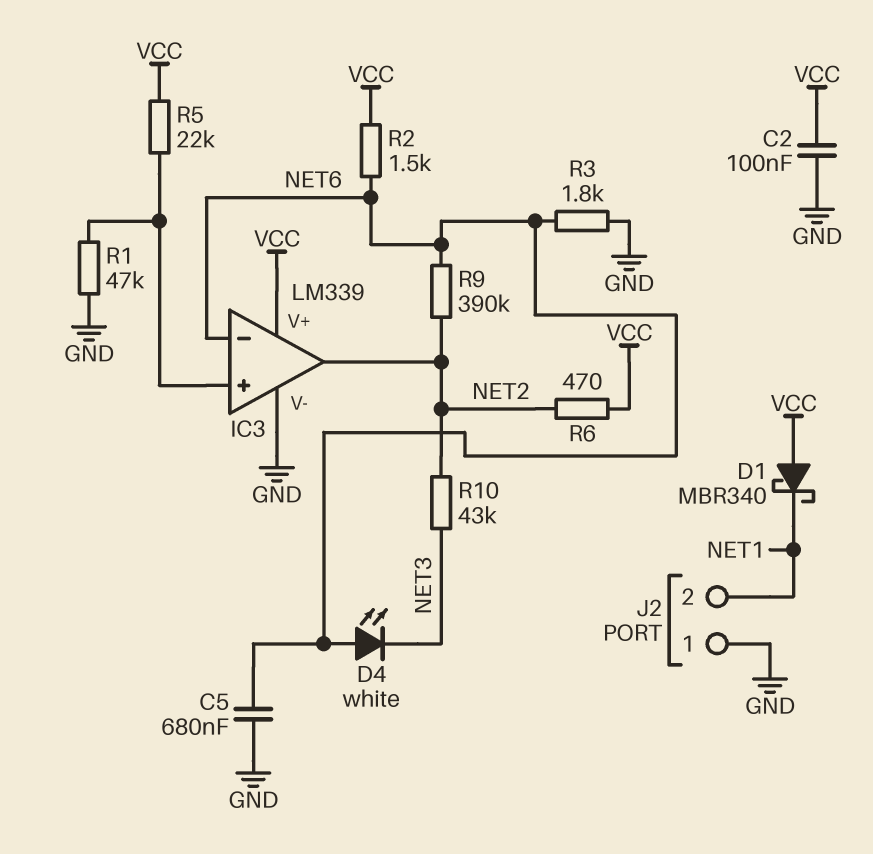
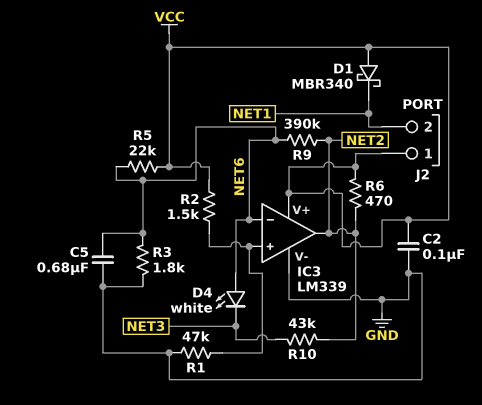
J2 pin 1: GND -> VCC
R2: 1.5k (NET6, VCC) -> 1.5k (IC3/in+, VCC)
R5: 22k (IC3/in+, VCC) -> 22k (NET6, VCC)

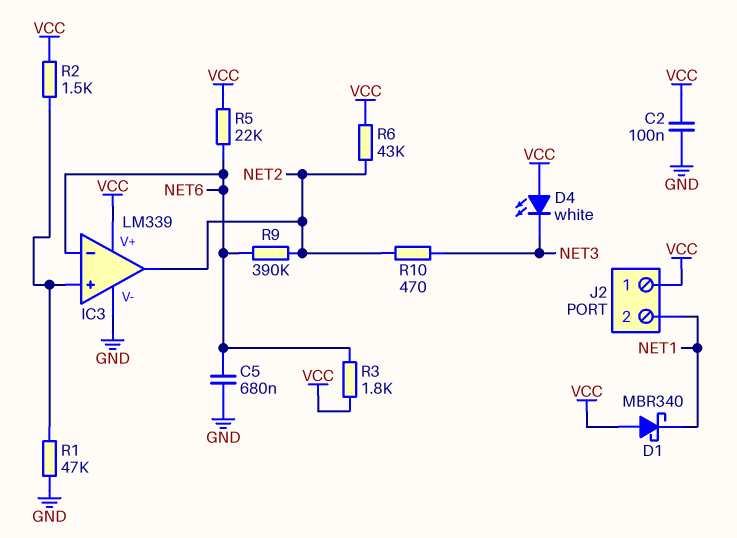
D4: LED white (A NET6, K NET3) -> LED white (A VCC, K NET3)
R3: 1.8k (GND, NET6) -> 1.8k (NET6, VCC)
R6: 470 (NET2, VCC) -> 43k (NET2, VCC)
R10: 43k (NET2, NET3) -> 470 (NET2, NET3)

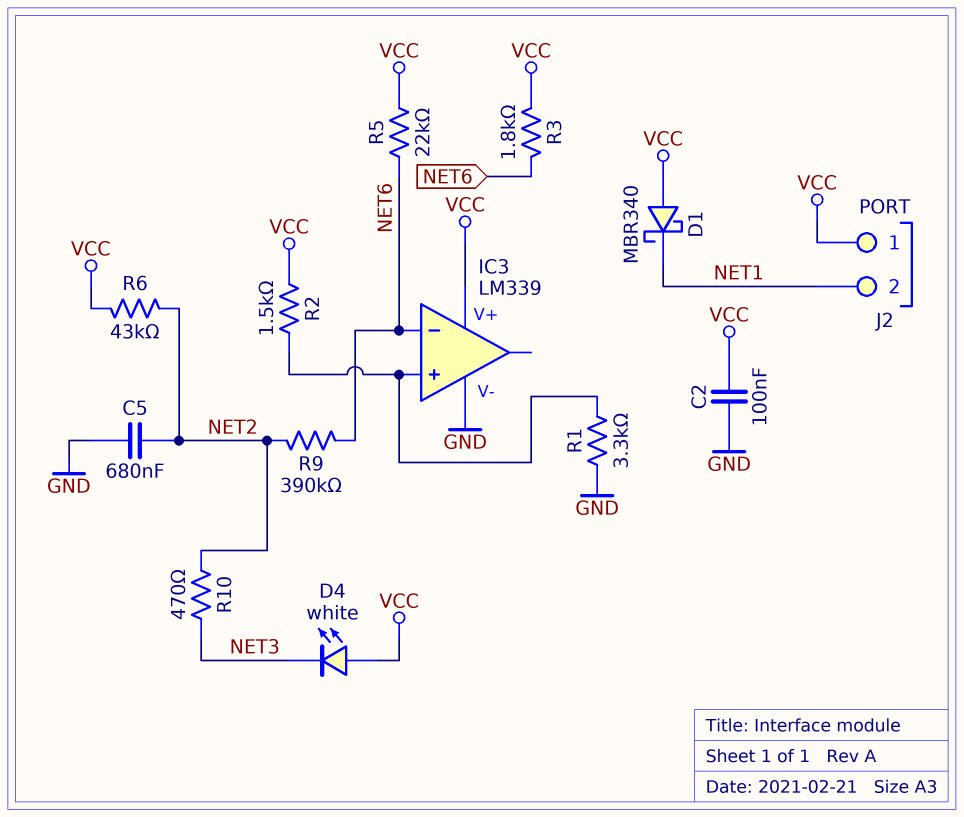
C5: 680nF (GND, NET6) -> 680nF (GND, NET2)
IC3 pin out: NET2 -> none
R1: 47k (GND, IC3/in+) -> 3.3k (GND, IC3/in+)

